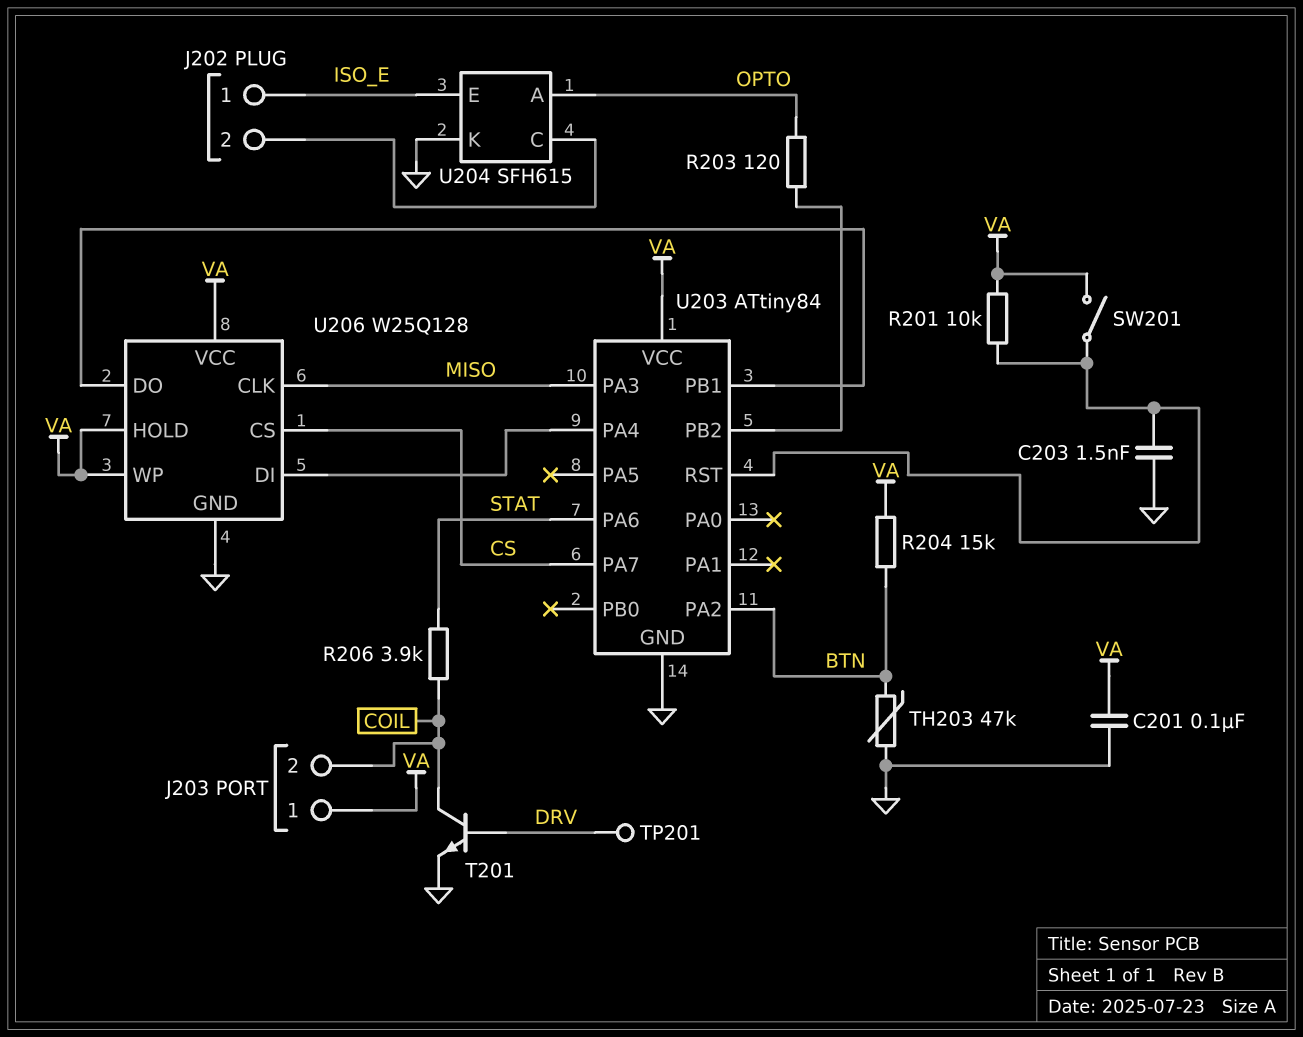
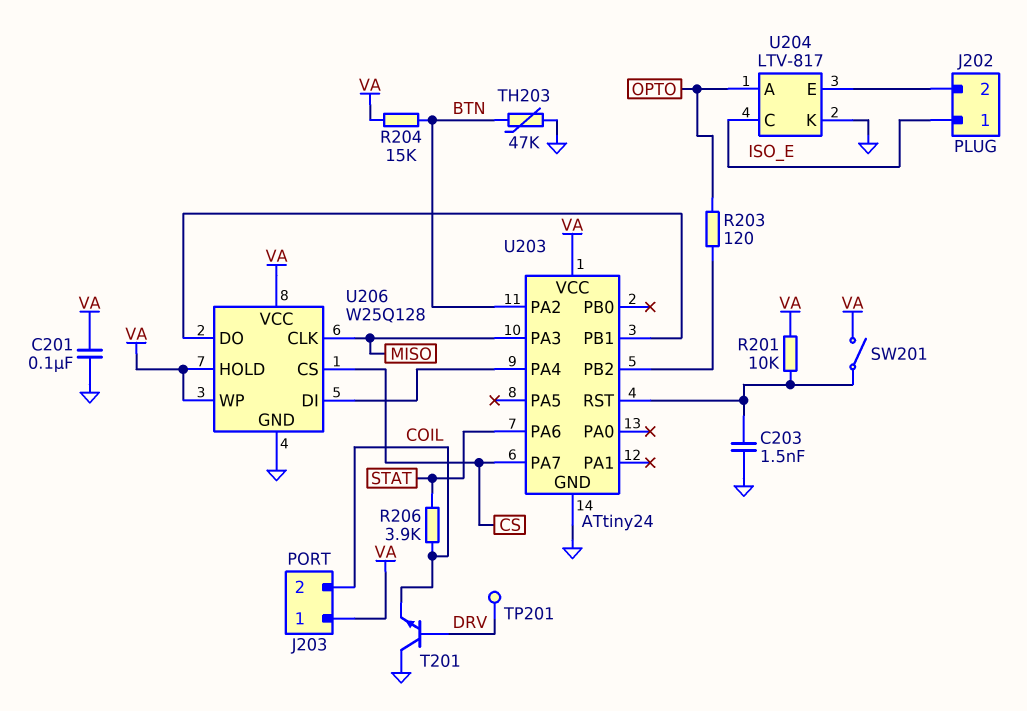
T201: NPN (B DRV, C COIL, E GND) -> NPN (B DRV, C GND, E COIL)
U203: ATtiny84 -> ATtiny24
U204: SFH615 -> LTV-817
U204 pin C: J202/2 -> ISO_E
U204 pin E: ISO_E -> J202/2

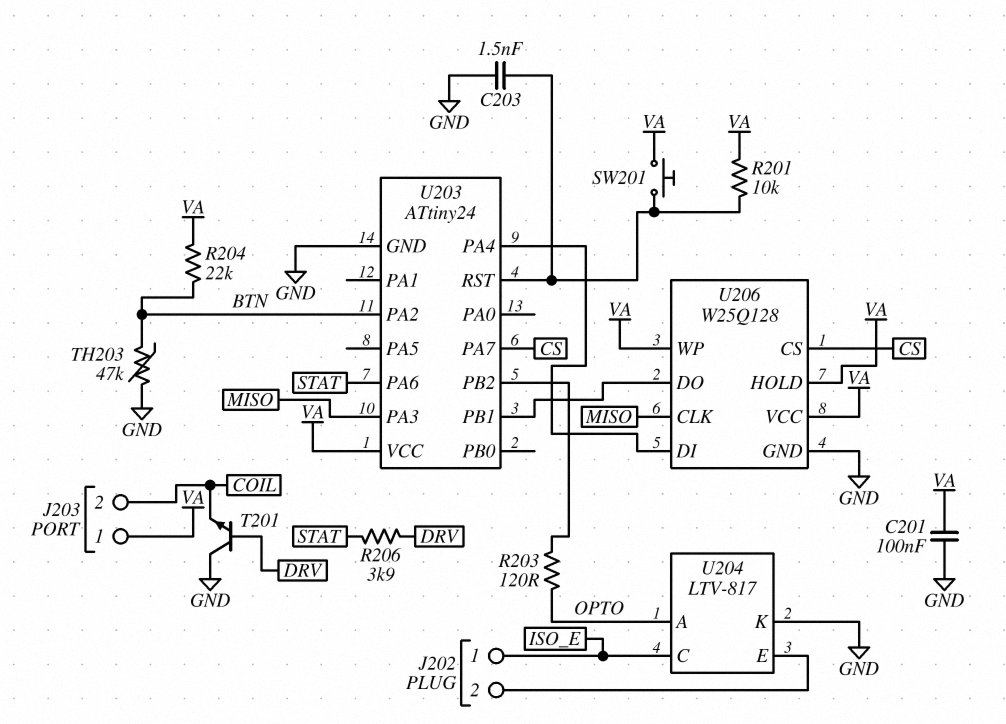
R204: 15k (BTN, VA) -> 22k (BTN, VA)
R206: 3.9k (COIL, STAT) -> 3.9k (DRV, STAT)
SW201: switch (U203/RST, VA) -> button (U203/RST, VA)
TP201: test point (DRV) -> none

